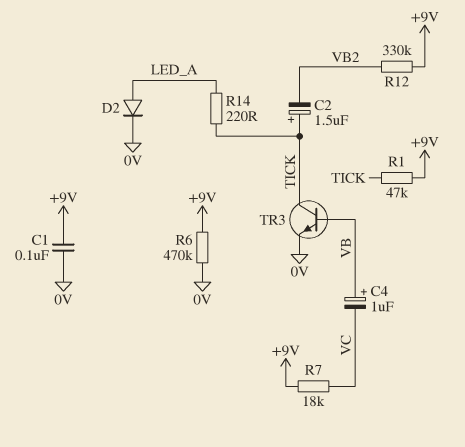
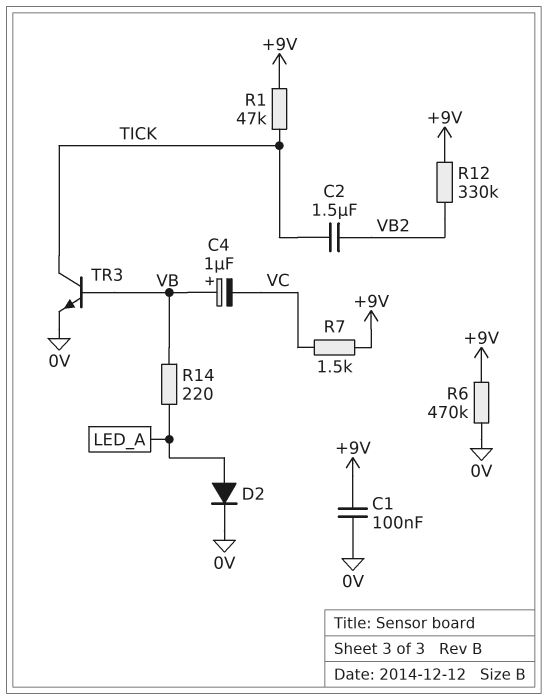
C2: 1.5uF (plus TICK, minus VB2) -> 1.5uF (TICK, VB2)
R7: 18k (+9V, VC) -> 1.5k (+9V, VC)
R14: 220 (LED_A, TICK) -> 220 (LED_A, VB)

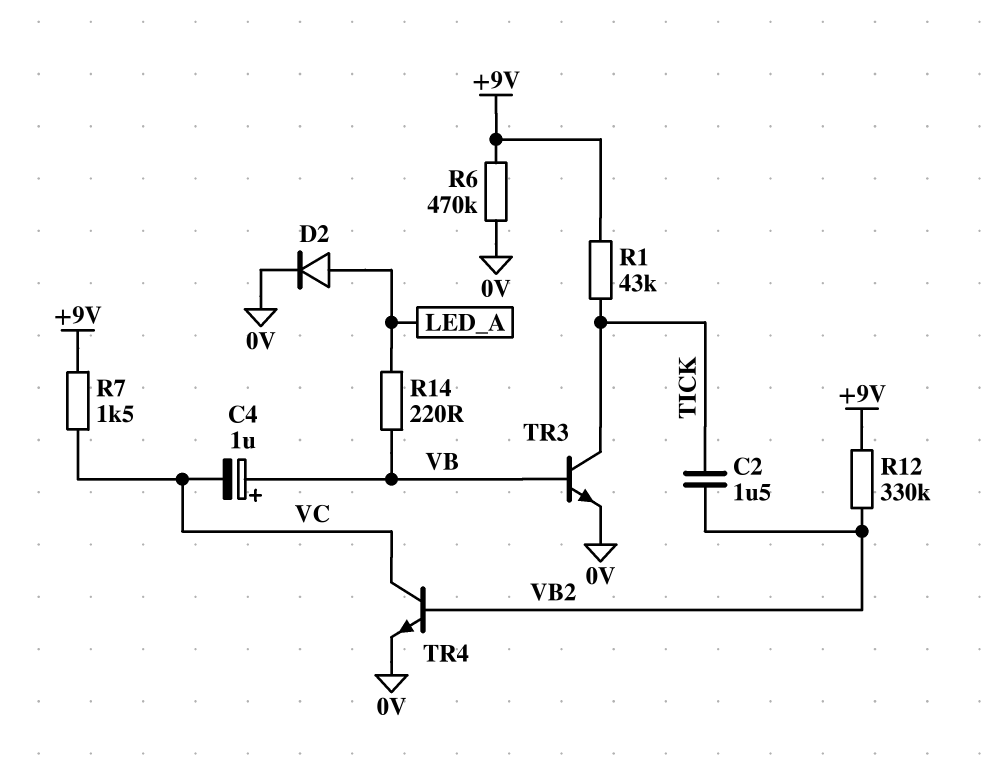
C1: 100nF (+9V, 0V) -> none
R1: 47k (+9V, TICK) -> 43k (+9V, TICK)
TR4: none -> NPN (B VB2, C VC, E 0V)

